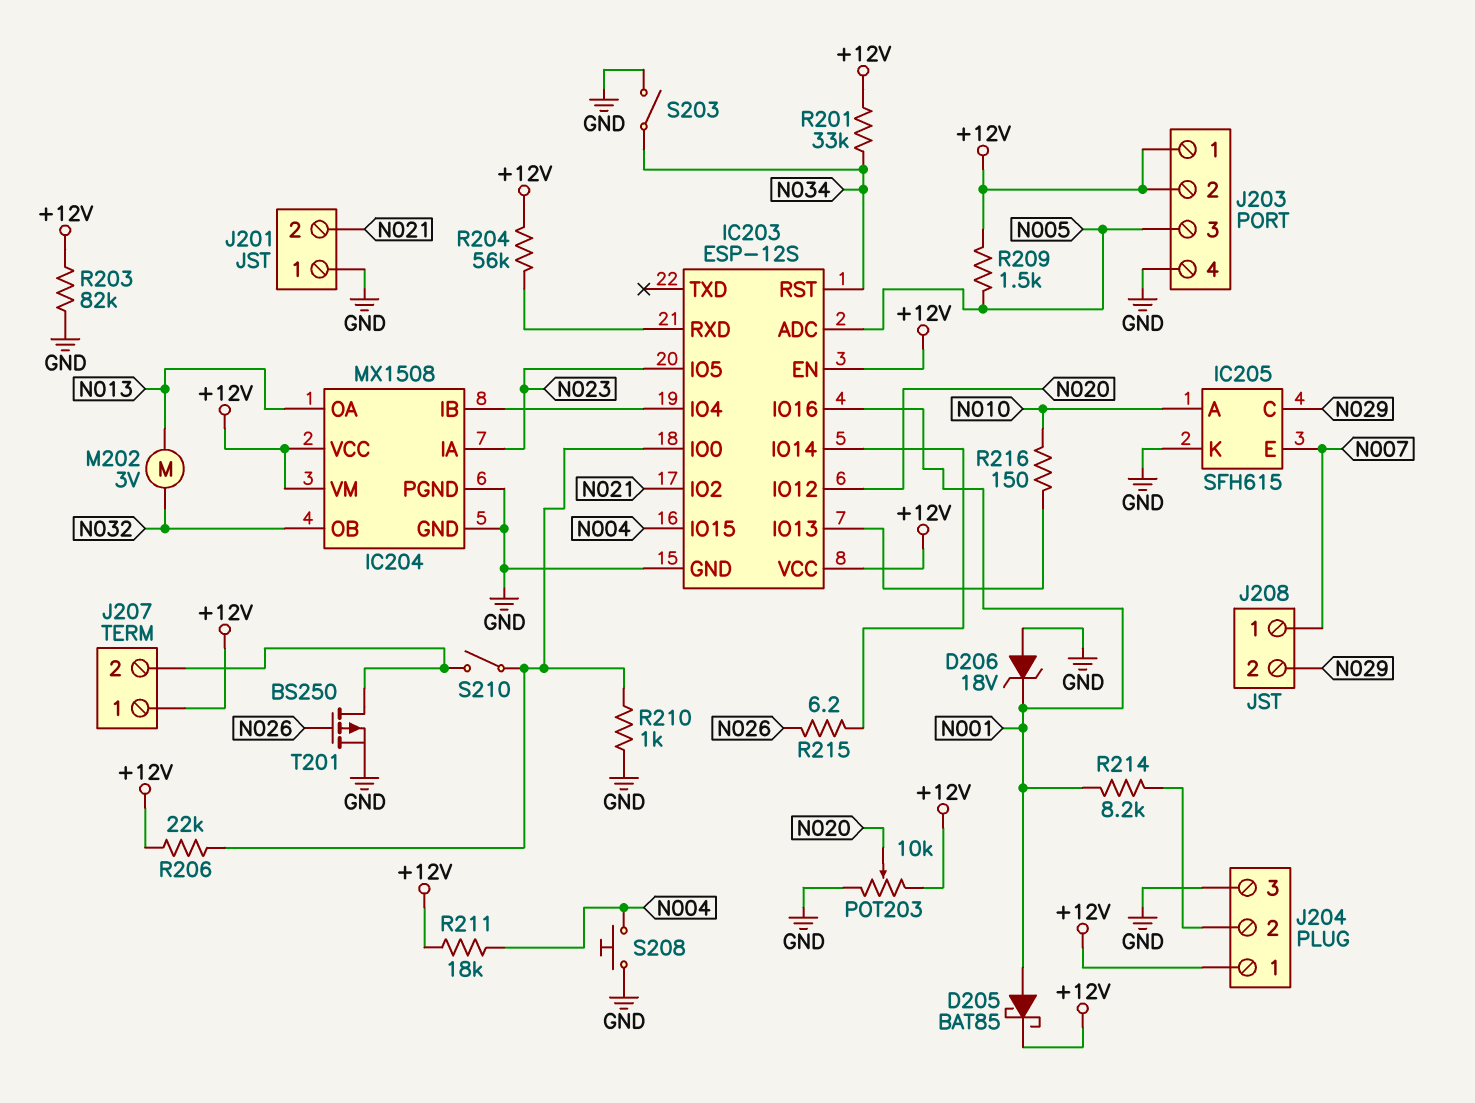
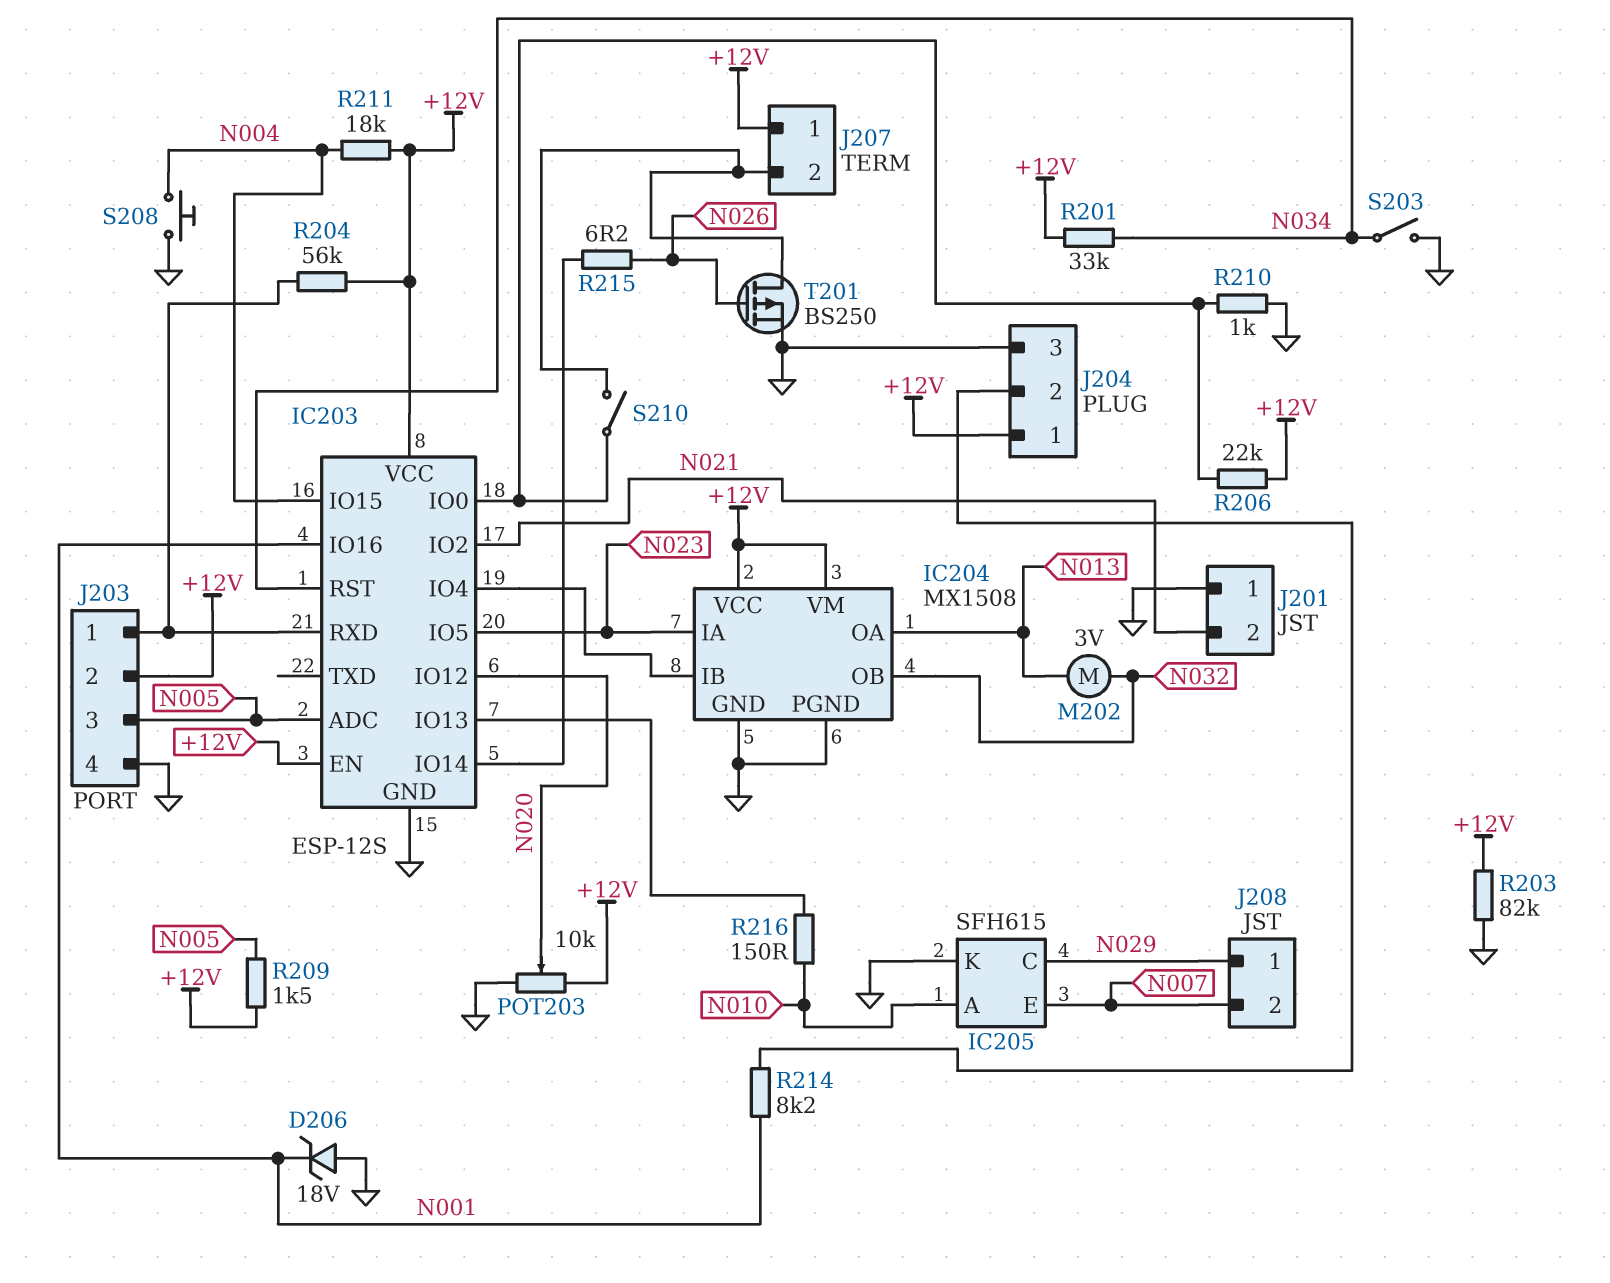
D205: schottky BAT85 (A N001, K +12V) -> none
J203 pin 1: +12V -> IC203/RXD
J208 pin 1: N007 -> N029
J208 pin 2: N029 -> N007

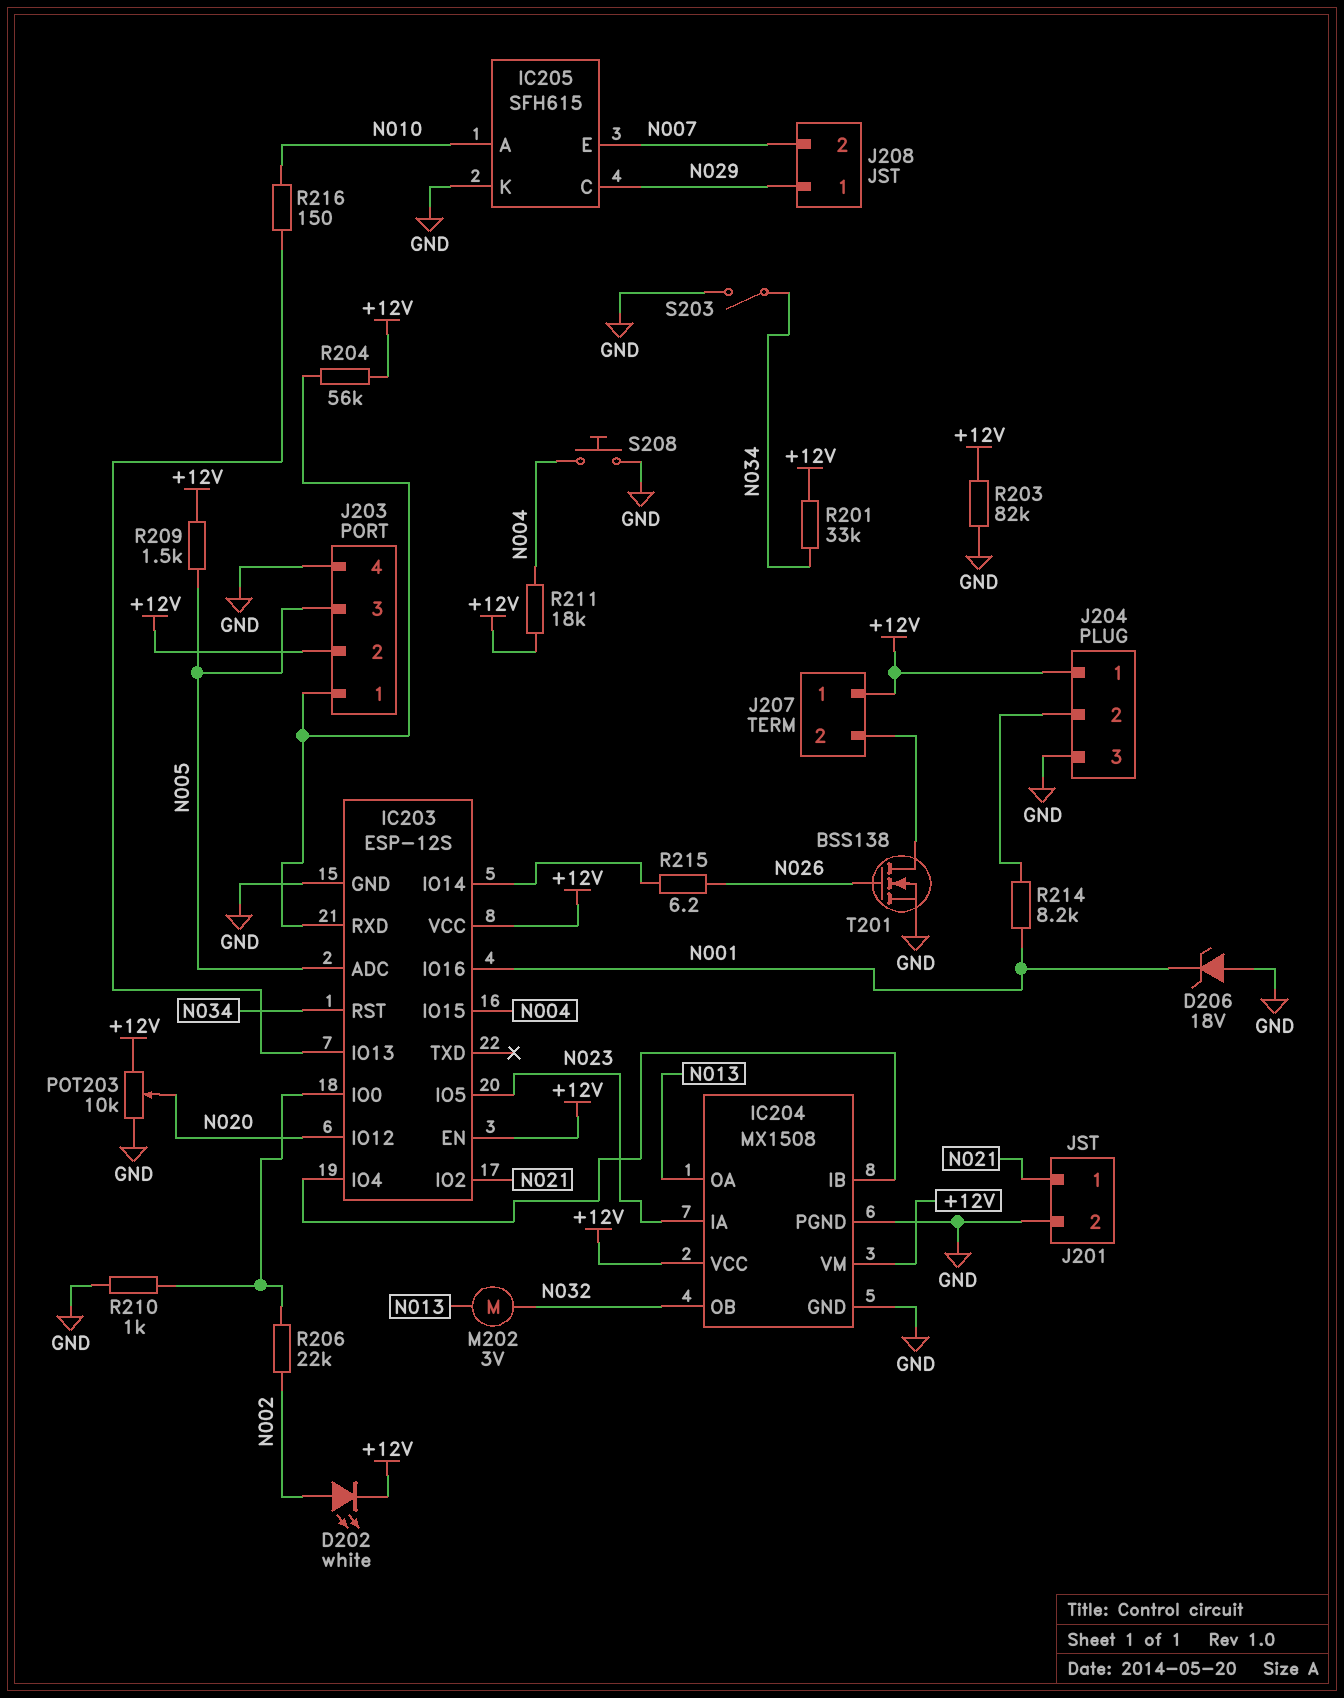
D202: none -> LED white (A N002, K +12V)
J201 pin 1: GND -> N021
J201 pin 2: N021 -> GND
R206: 22k (+12V, IC203/IO0) -> 22k (IC203/IO0, N002)
S210: switch (IC203/IO0, J207/2) -> none
T201: PMOS BS250 (G N026, D J207/2, S GND) -> NMOS BSS138 (G N026, D J207/2, S GND)

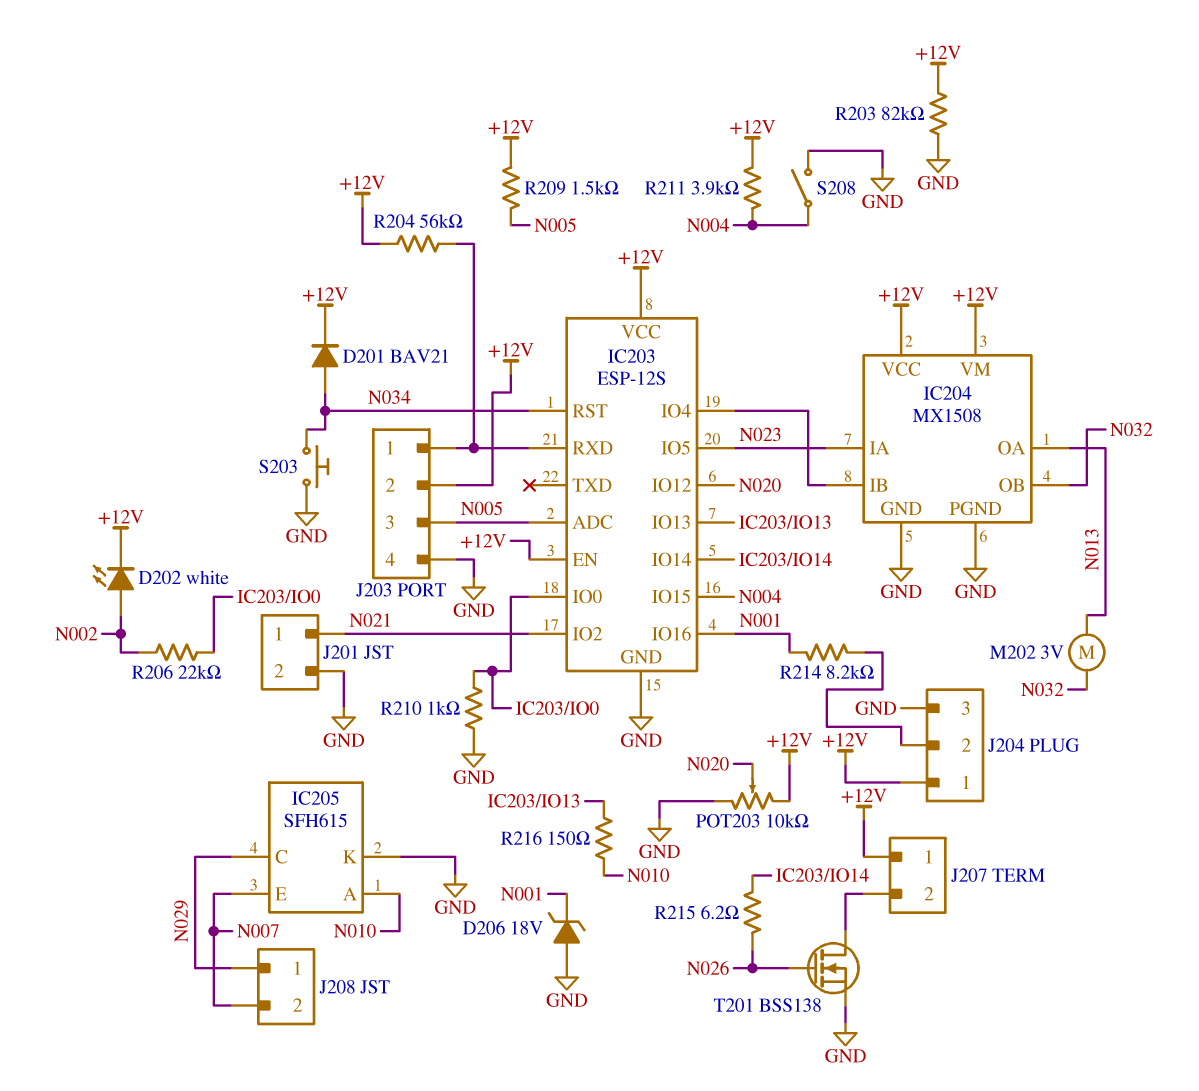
D201: none -> diode BAV21 (A N034, K +12V)
R201: 33k (+12V, N034) -> none
R211: 18k (+12V, N004) -> 3.9k (+12V, N004)
S203: switch (GND, N034) -> button (GND, N034)
S208: button (GND, N004) -> switch (GND, N004)

